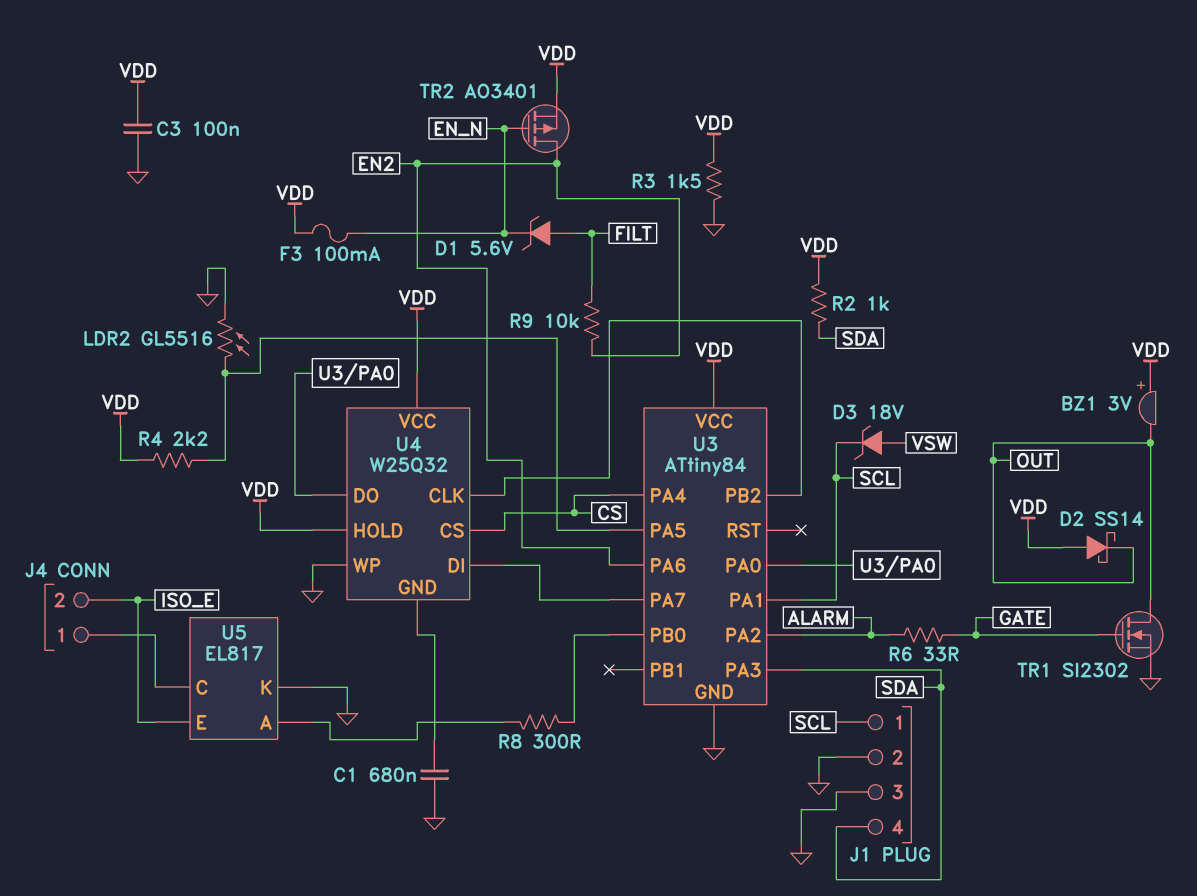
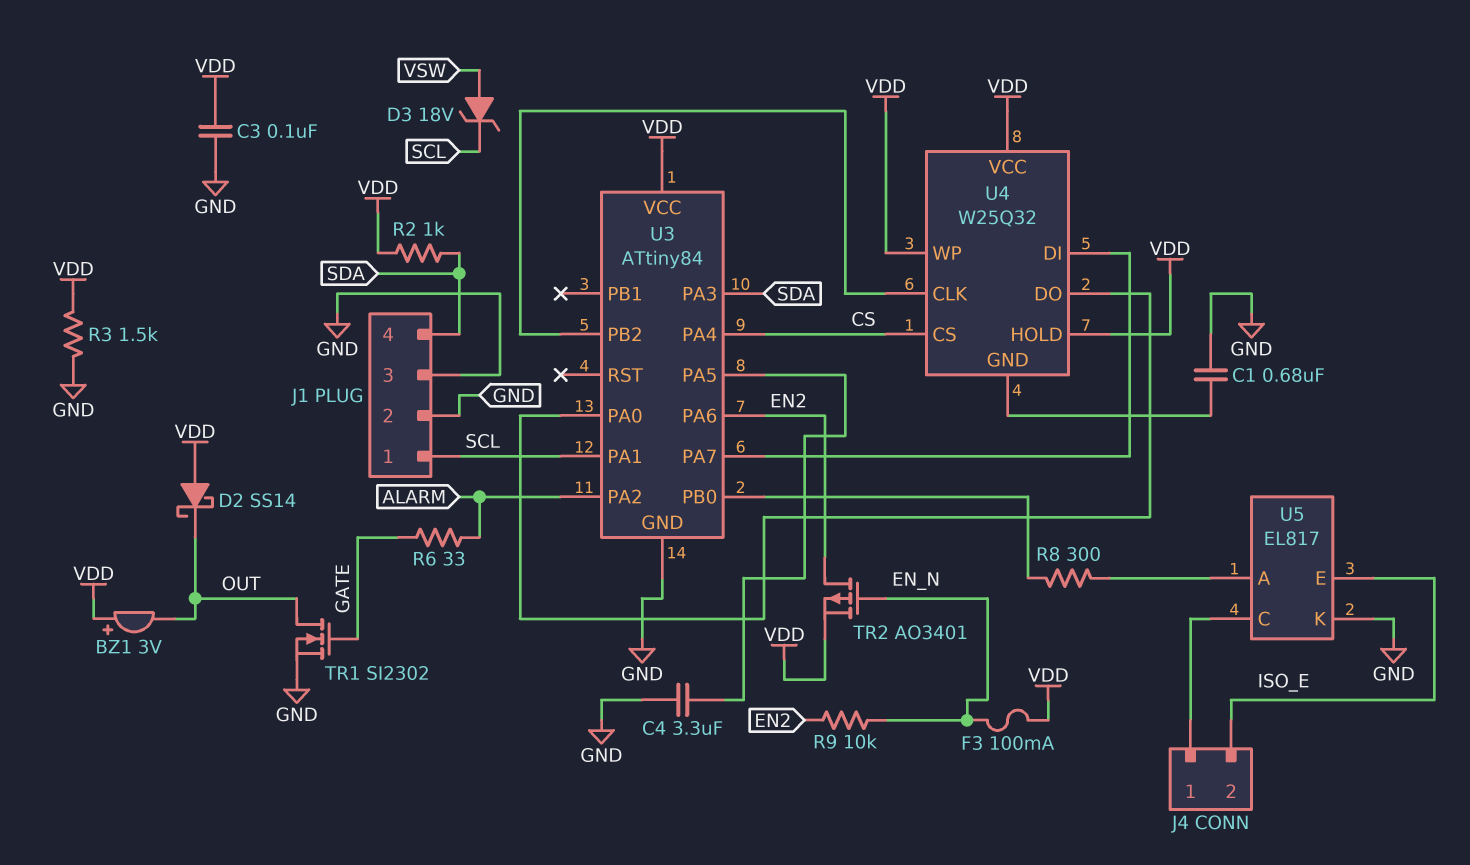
C4: none -> 3.3uF (GND, U3/PA5)
D1: zener 5.6V (A FILT, K EN_N) -> none
LDR2: GL5516 (GND, U3/PA5) -> none
R4: 2.2k (U3/PA5, VDD) -> none
R9: 10k (EN2, FILT) -> 10k (EN2, EN_N)
U4 pin WP: GND -> VDD

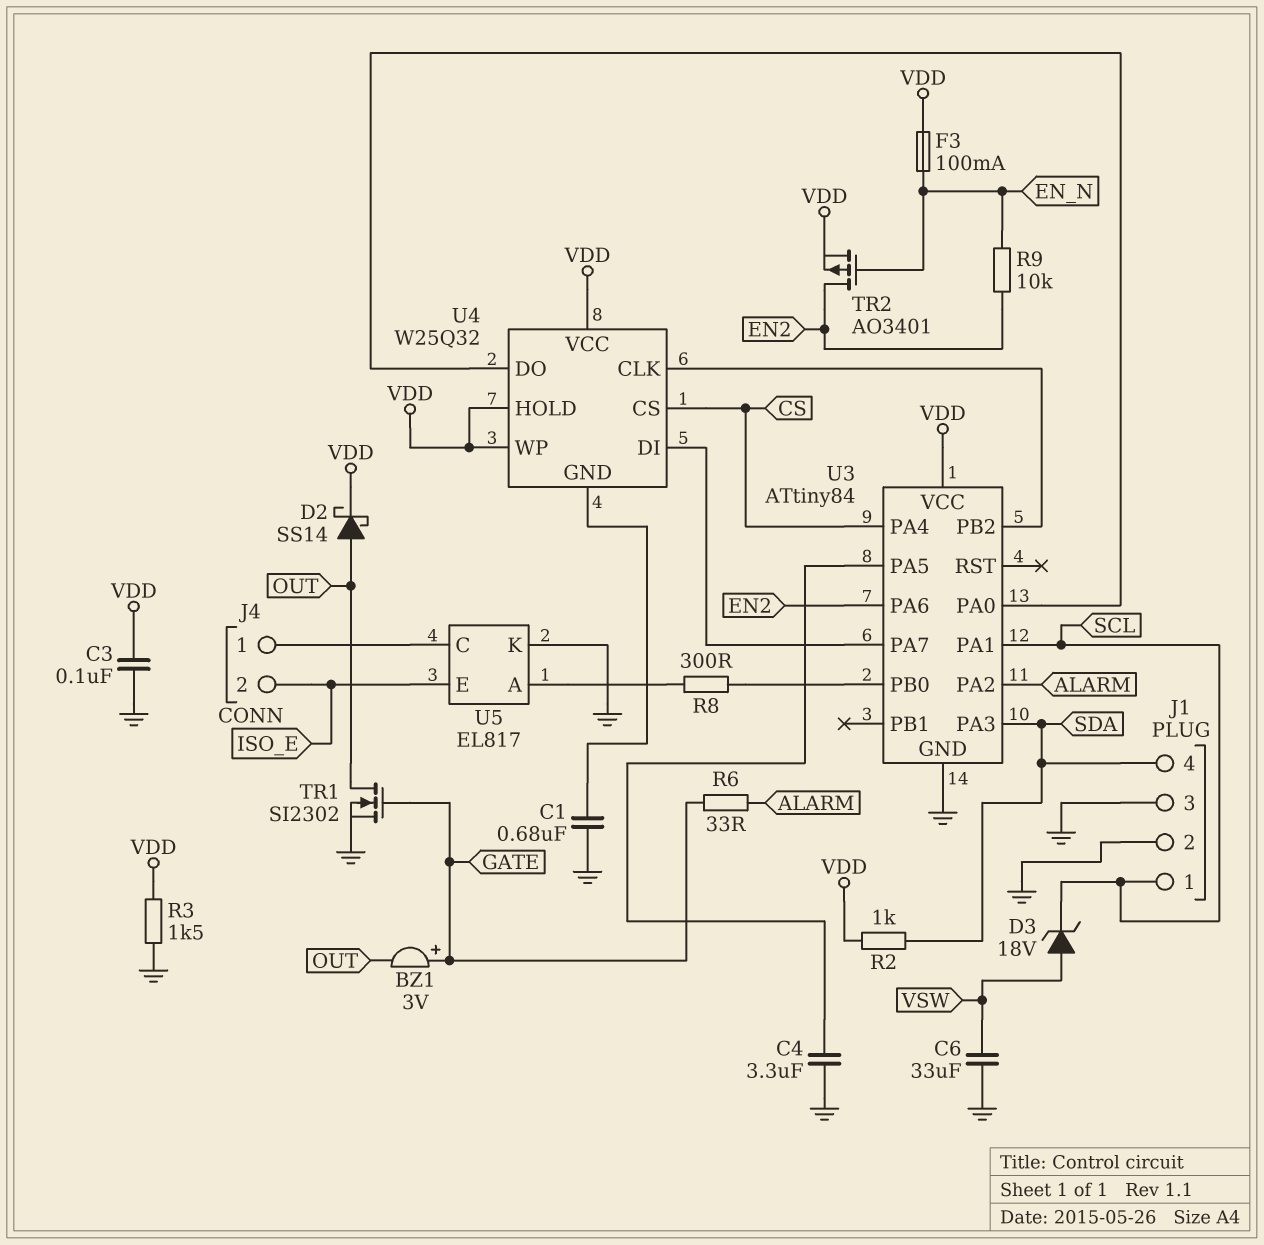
BZ1: buzzer 3V (plus VDD, minus OUT) -> buzzer 3V (plus GATE, minus OUT)
C6: none -> 33uF (GND, VSW)
D2: schottky SS14 (A VDD, K OUT) -> schottky SS14 (A OUT, K VDD)

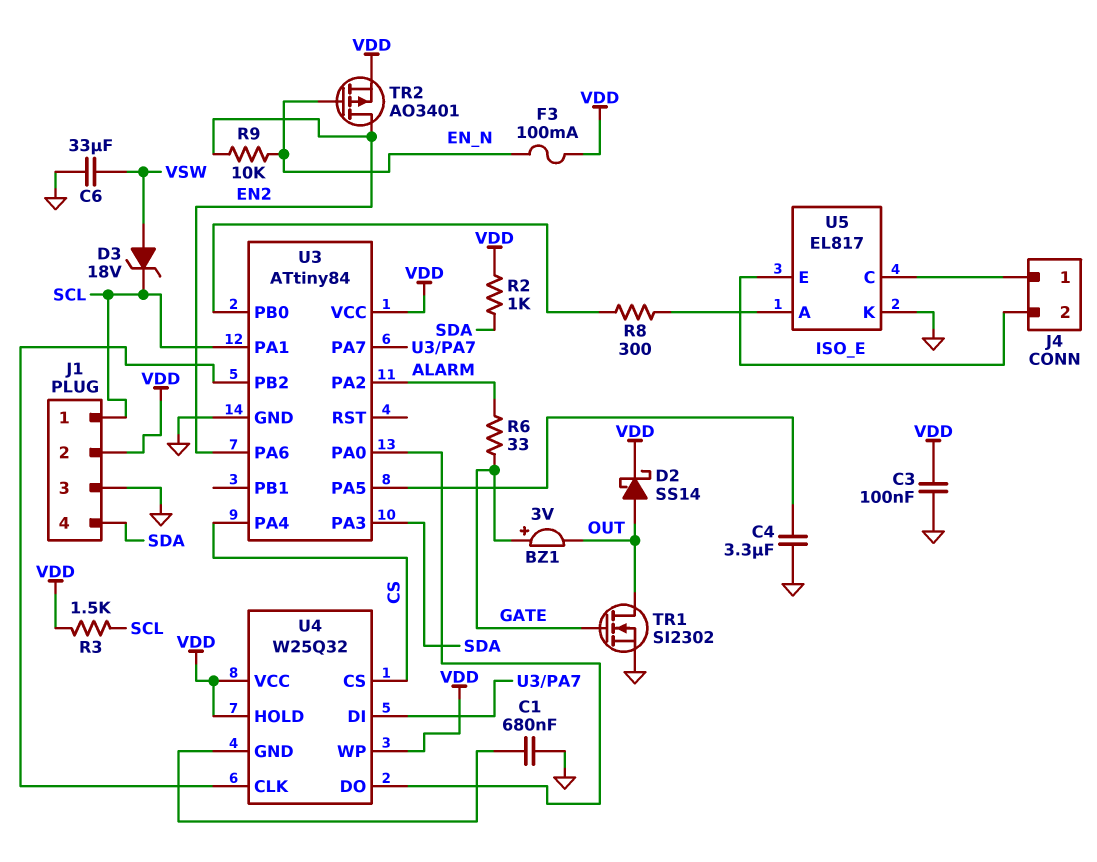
J1 pin 2: GND -> VDD
R3: 1.5k (GND, VDD) -> 1.5k (SCL, VDD)

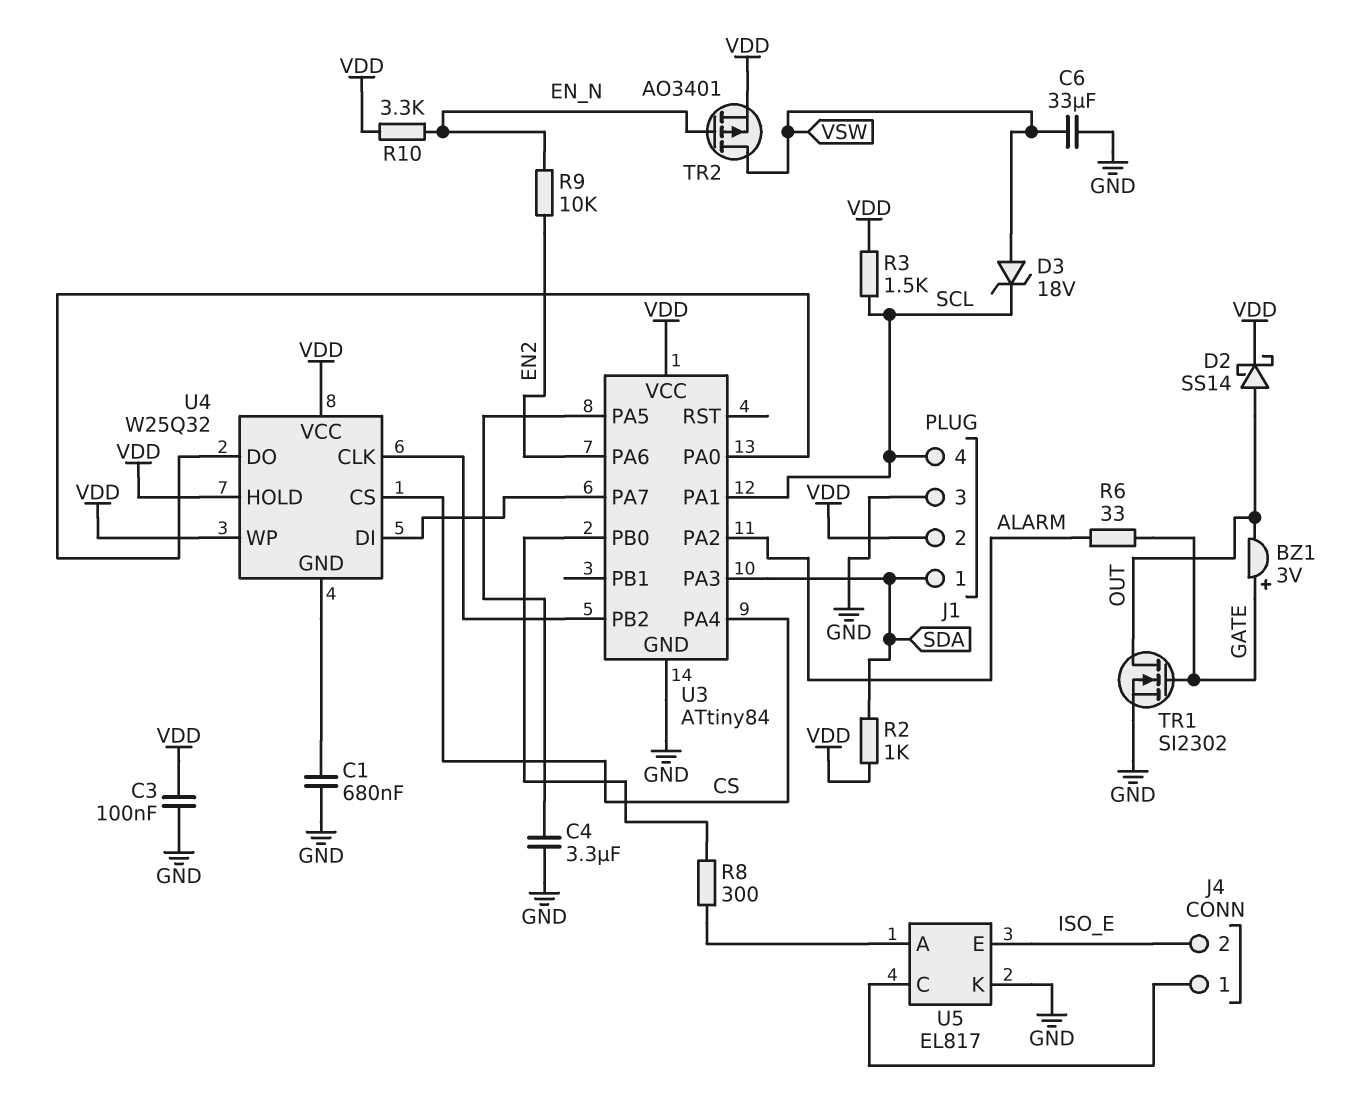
F3: 100mA (EN_N, VDD) -> none
J1 pin 1: SCL -> SDA
J1 pin 4: SDA -> SCL
R10: none -> 3.3k (EN_N, VDD)
TR2: PMOS AO3401 (G EN_N, D EN2, S VDD) -> PMOS AO3401 (G EN_N, D VSW, S VDD)

